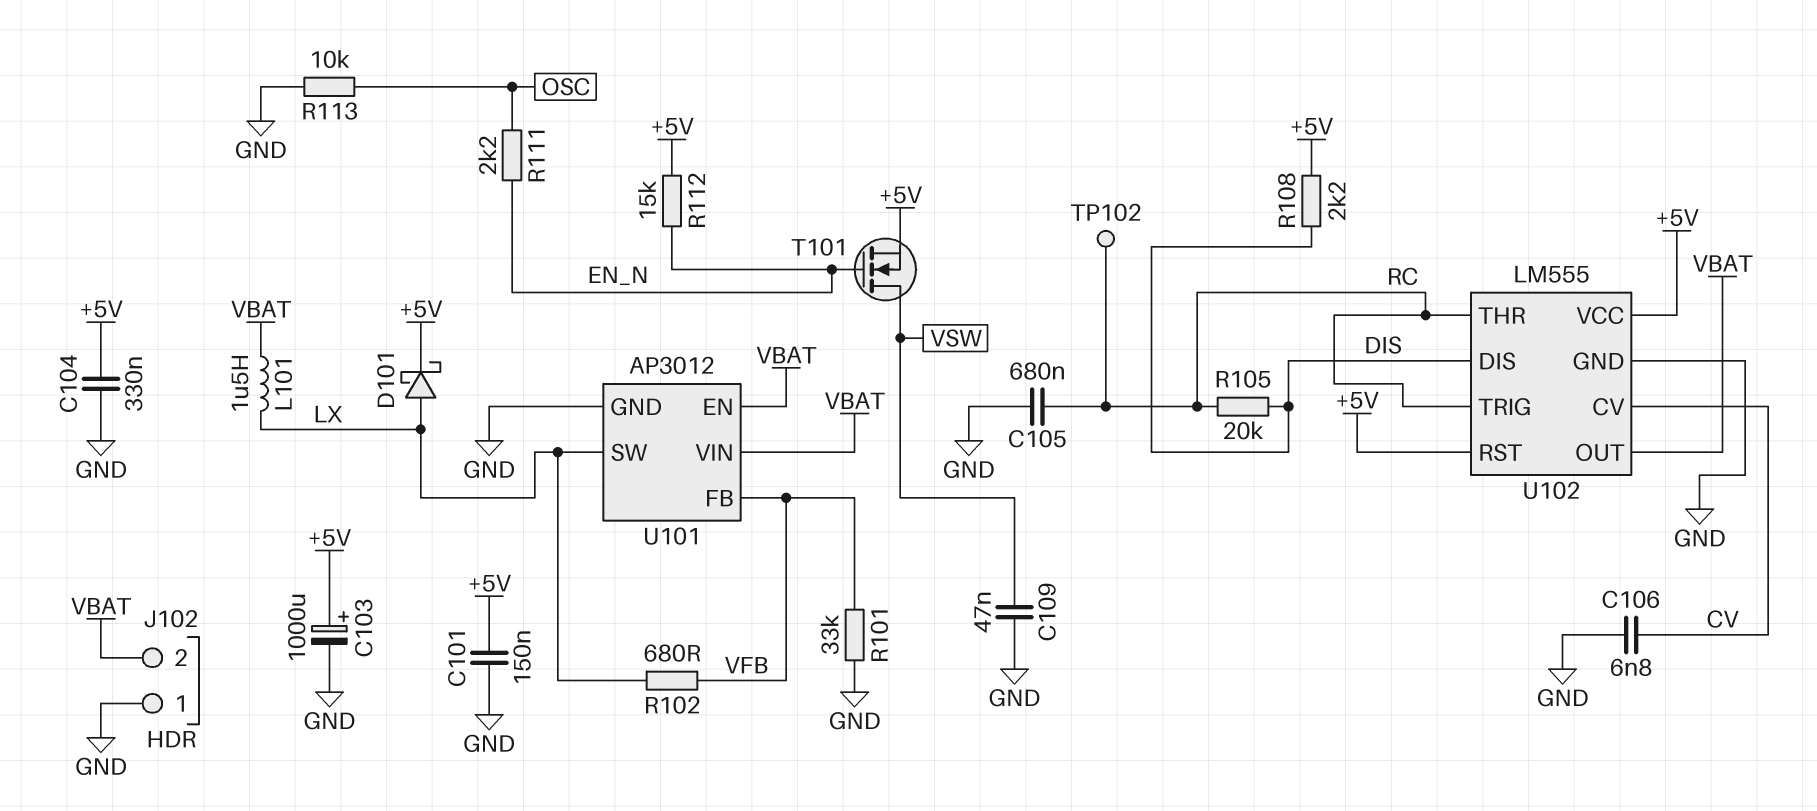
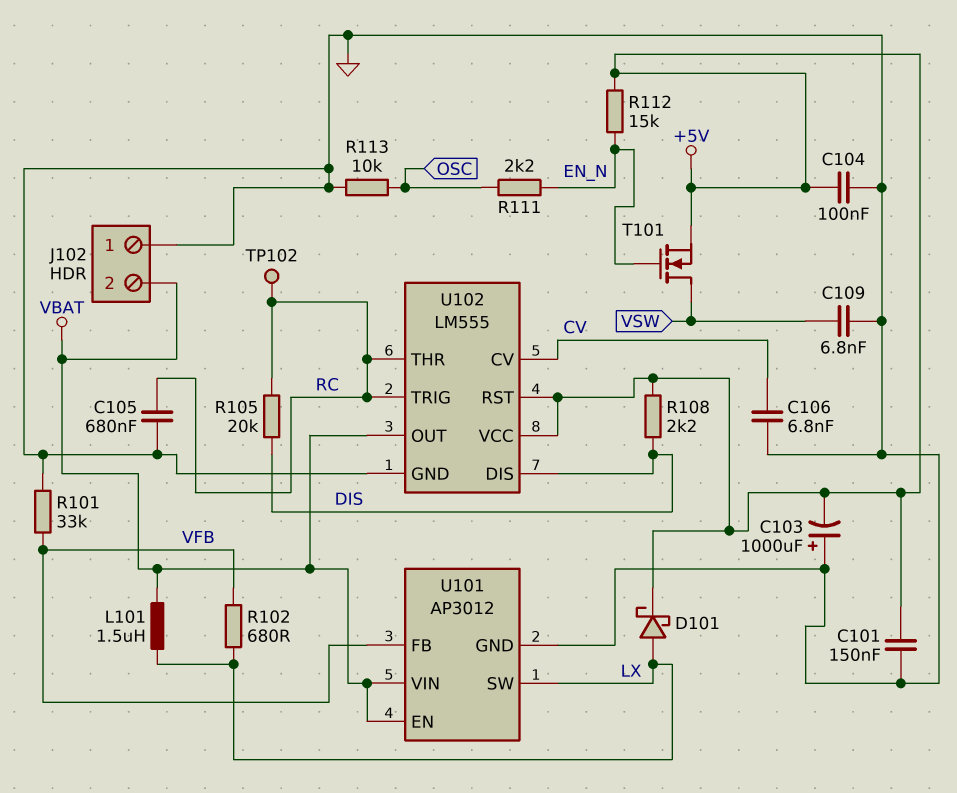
C103: 1000uF (plus +5V, minus GND) -> 1000uF (plus GND, minus +5V)
C104: 330nF (+5V, GND) -> 100nF (+5V, GND)
C109: 47nF (GND, VSW) -> 6.8nF (GND, VSW)

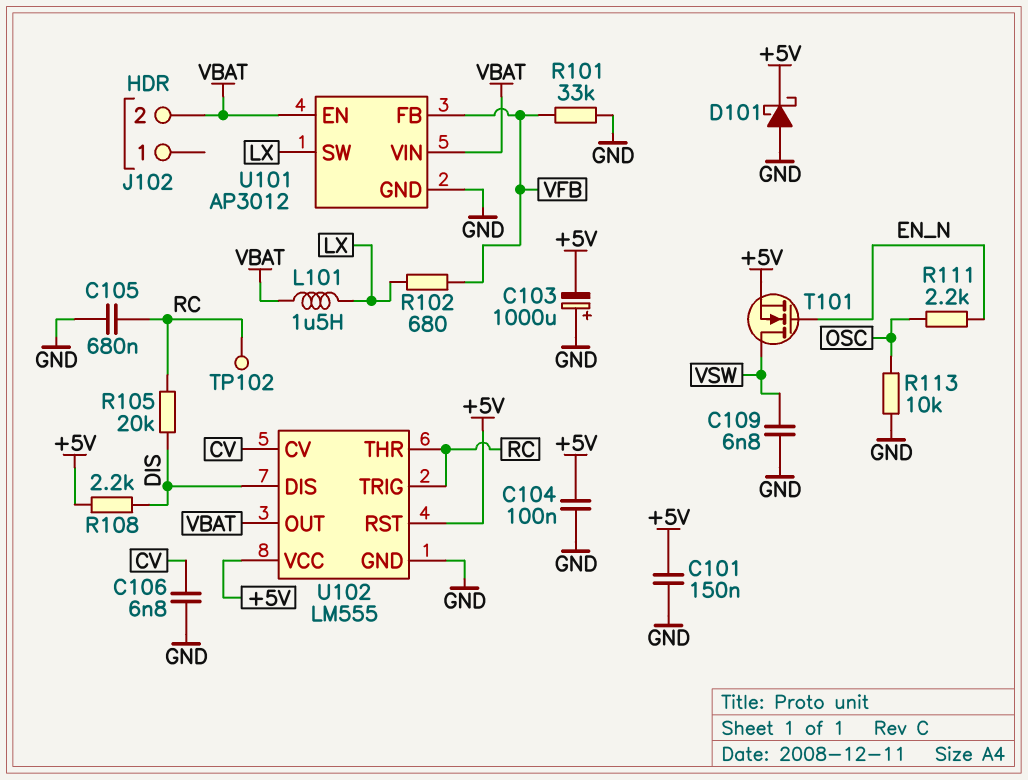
D101: schottky (A LX, K +5V) -> schottky (A GND, K +5V)
J102 pin 1: GND -> none
R112: 15k (+5V, EN_N) -> none

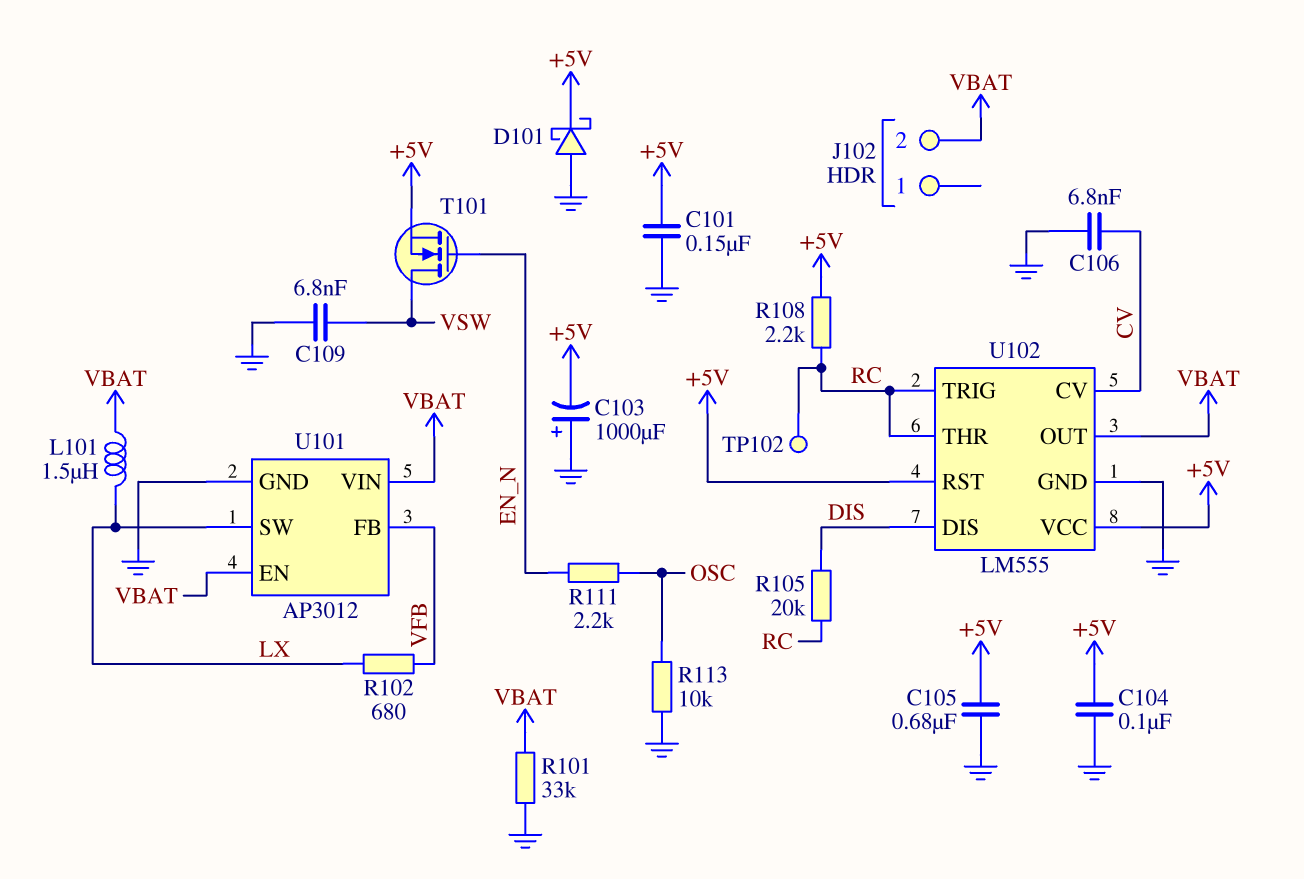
C105: 680nF (GND, RC) -> 680nF (+5V, GND)
R101: 33k (GND, VFB) -> 33k (GND, VBAT)
R108: 2.2k (+5V, DIS) -> 2.2k (+5V, RC)

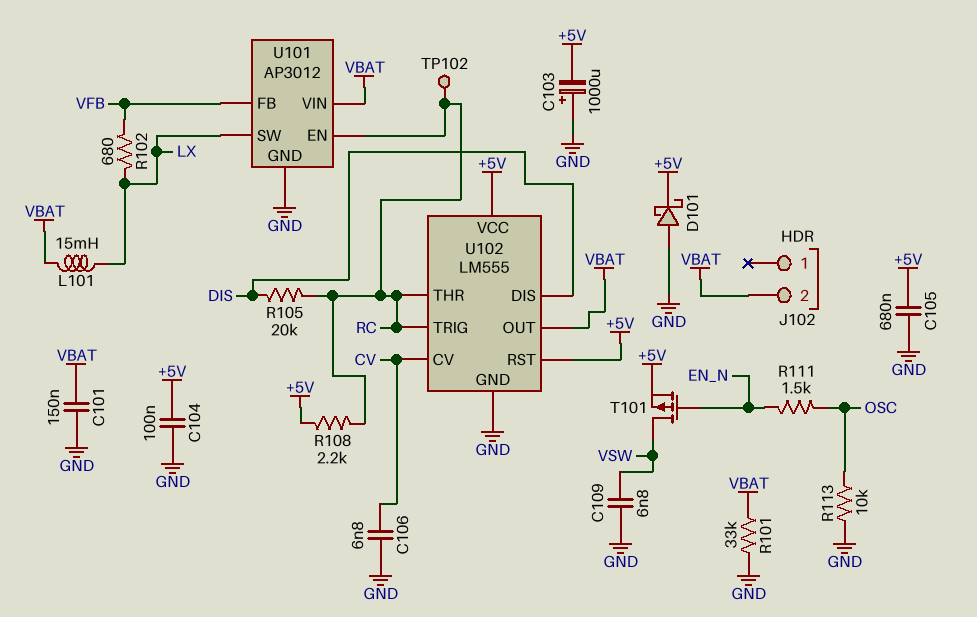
C101: 150nF (+5V, GND) -> 150nF (GND, VBAT)
L101: 1.5uH (LX, VBAT) -> 15mH (LX, VBAT)
R111: 2.2k (EN_N, OSC) -> 1.5k (EN_N, OSC)
T101: NMOS (G EN_N, D VSW, S +5V) -> PMOS (G EN_N, D VSW, S +5V)
U101 pin EN: VBAT -> RC

